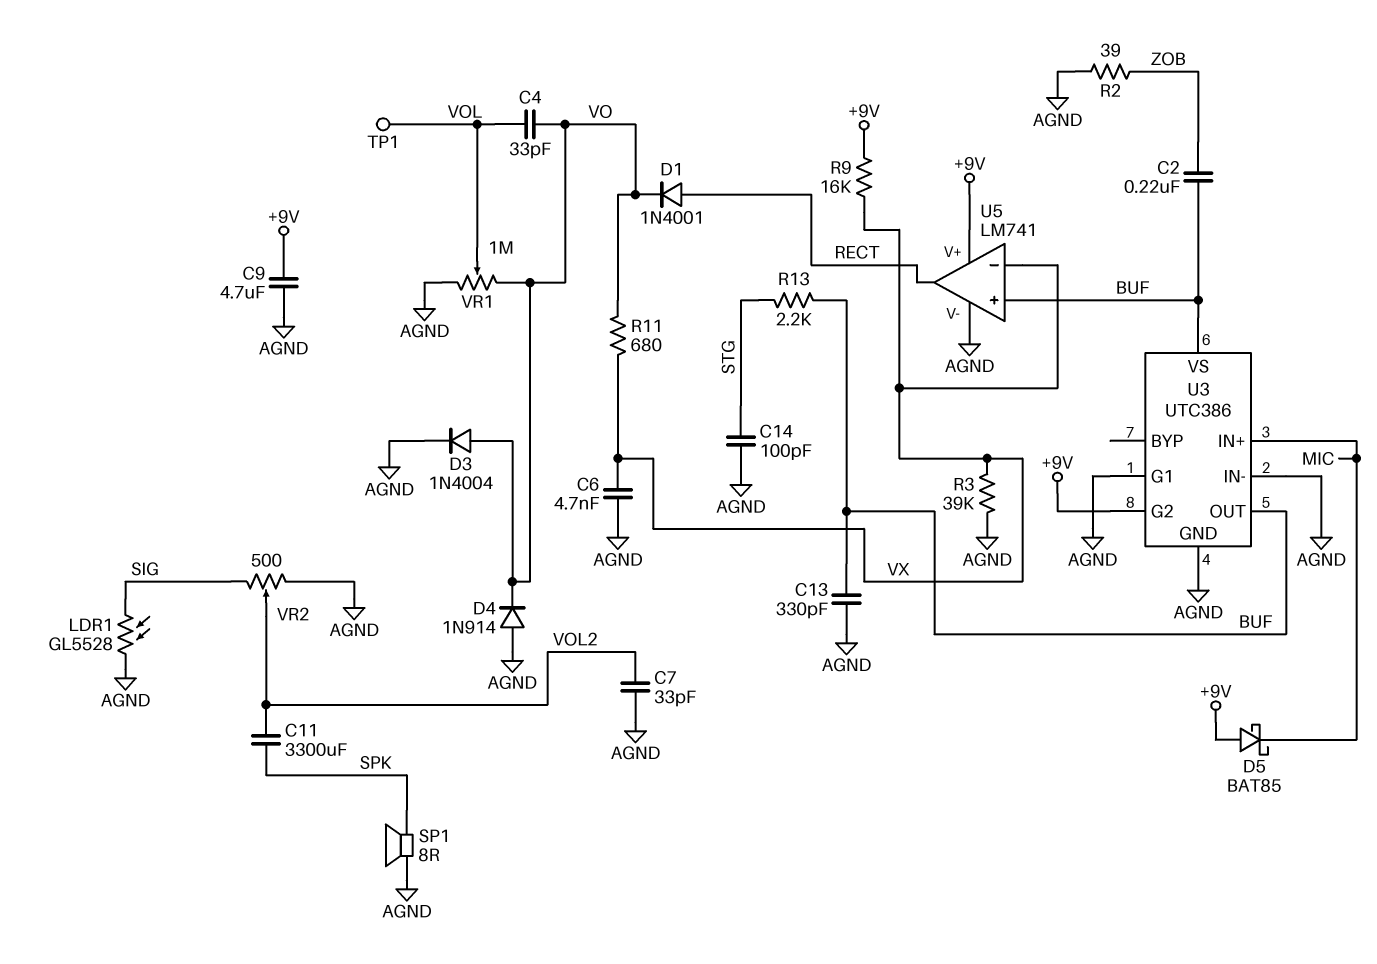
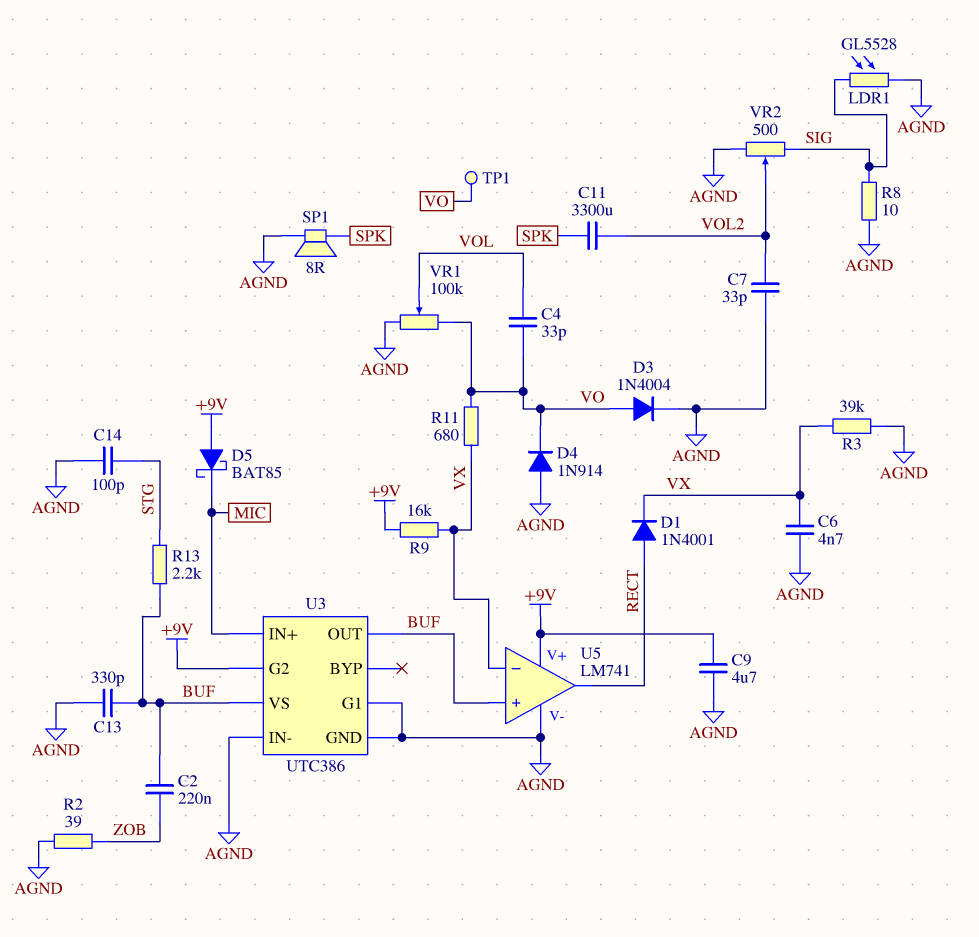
D1: diode 1N4001 (A RECT, K VO) -> diode 1N4001 (A RECT, K VX)
R8: none -> 10 (AGND, SIG)
TP1: test point (VOL) -> test point (VO)
VR1: 1M (AGND, VO, wiper VOL) -> 100k (AGND, VO, wiper VOL)

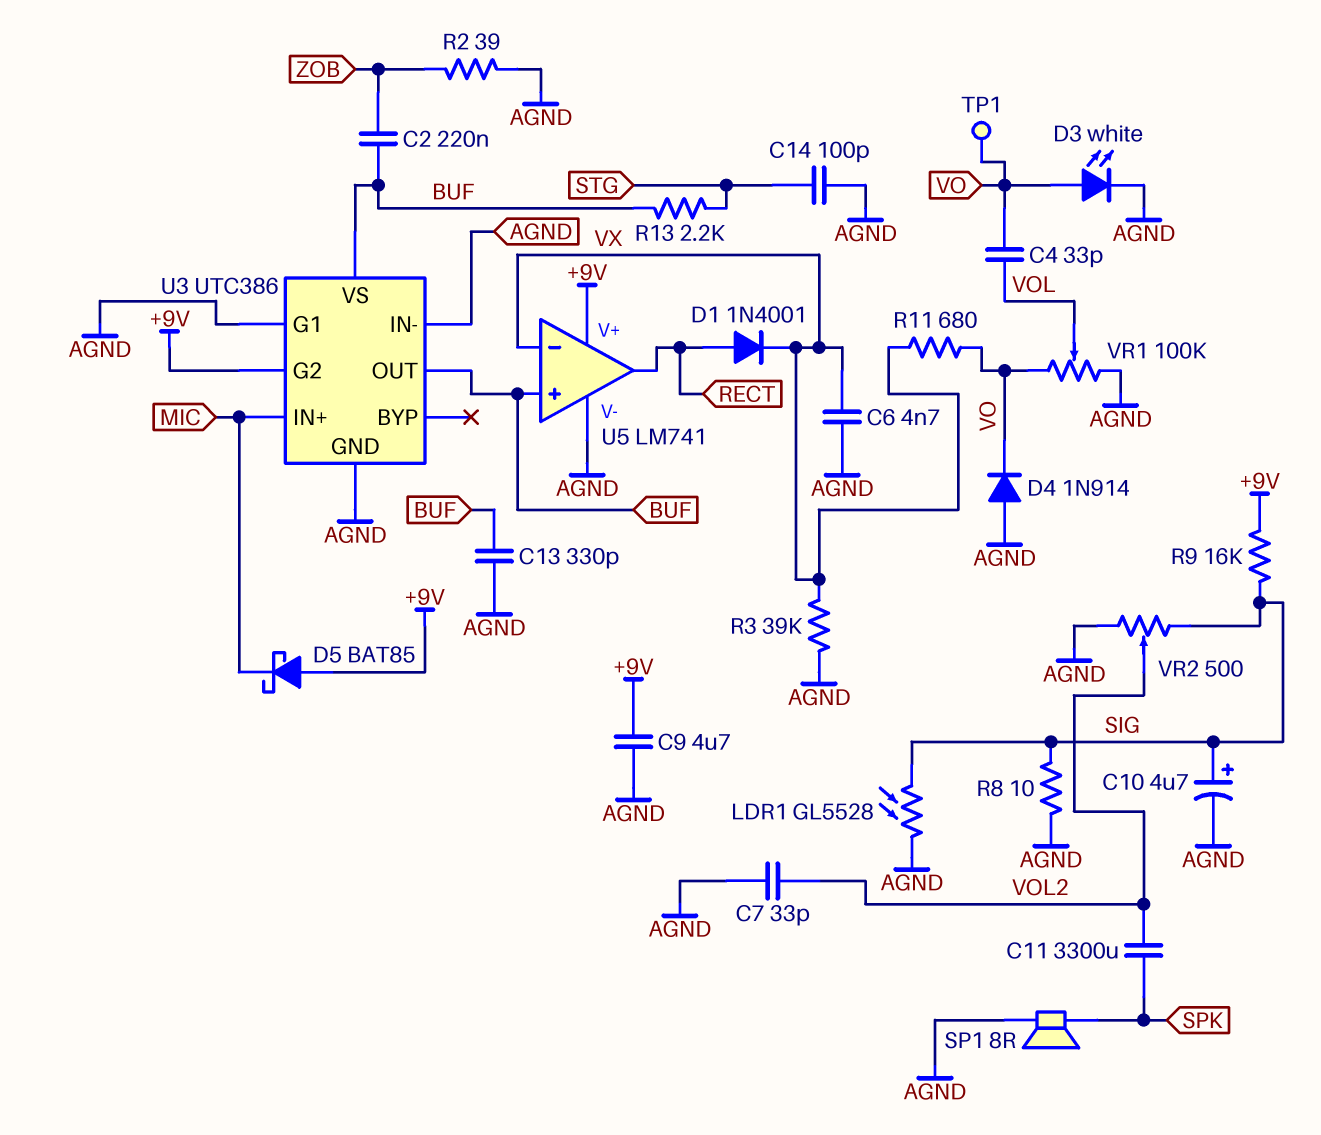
C10: none -> 4.7uF (plus SIG, minus AGND)
D3: diode 1N4004 (A VO, K AGND) -> LED white (A VO, K AGND)
R9: 16k (+9V, VX) -> 16k (+9V, SIG)

